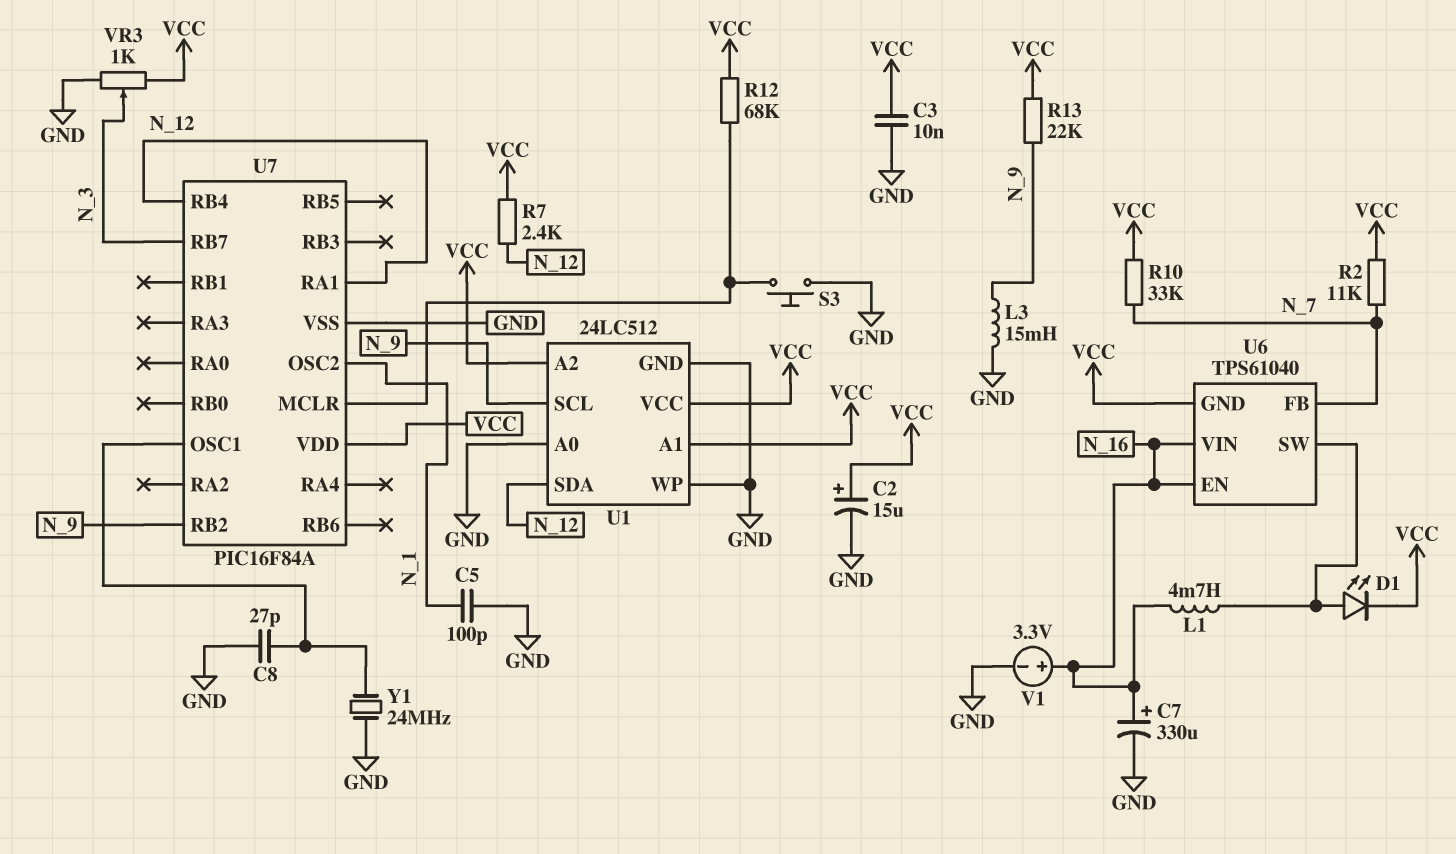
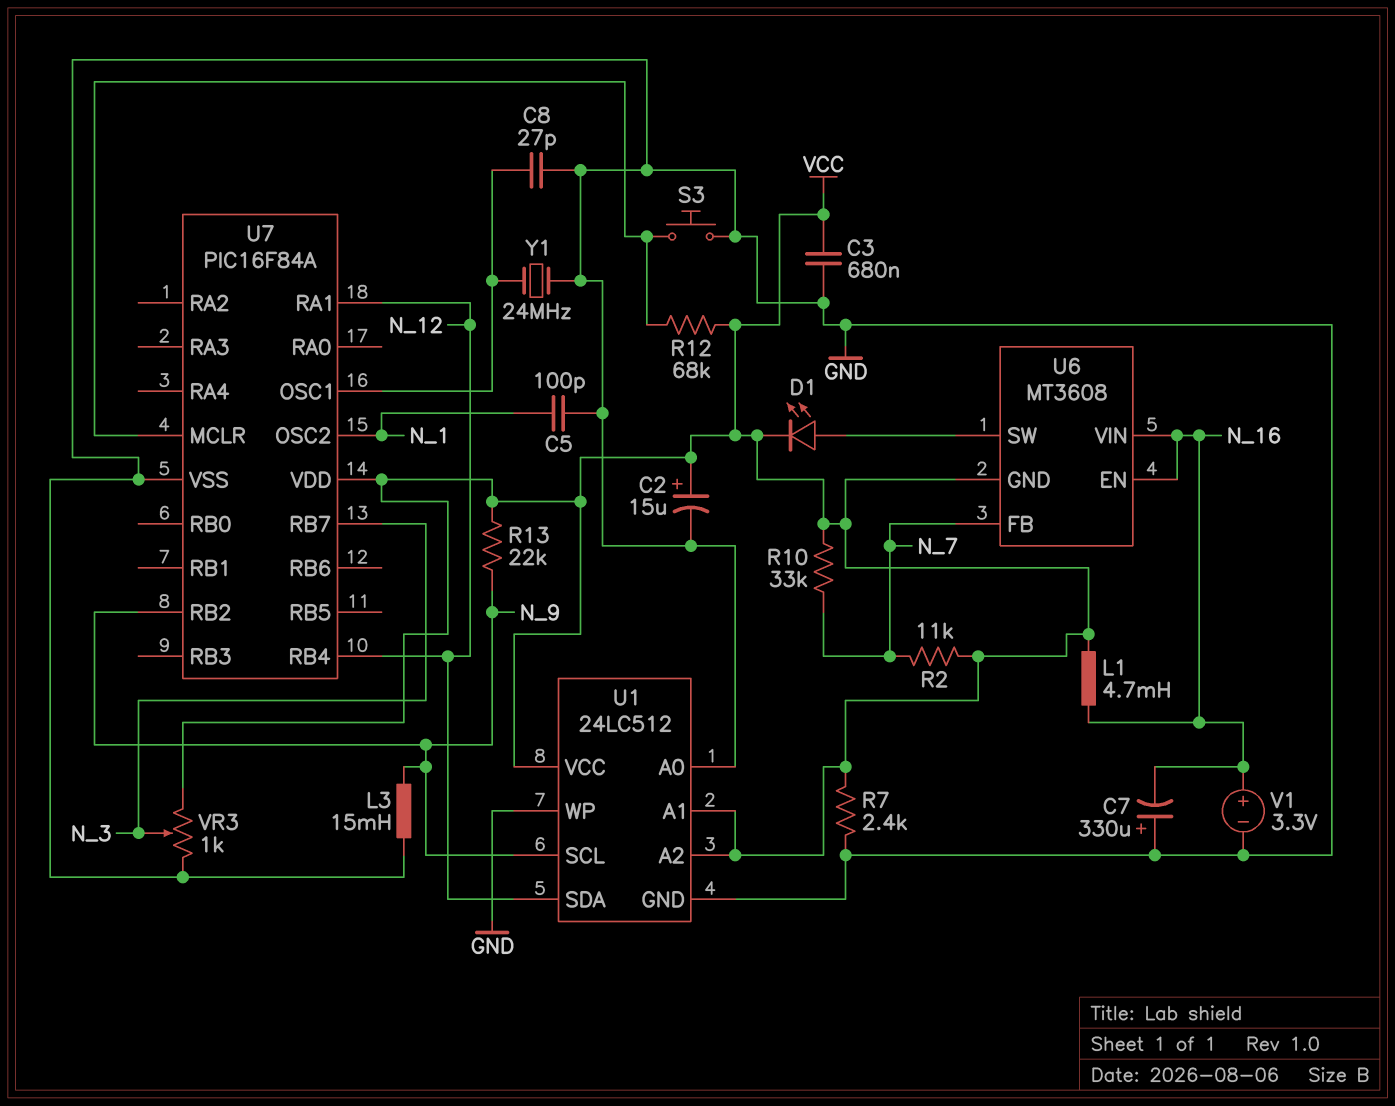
C3: 10nF (GND, VCC) -> 680nF (GND, VCC)
C7: 330uF (plus N_16, minus GND) -> 330uF (plus GND, minus N_16)
L1: 4.7mH (N_16, U6/SW) -> 4.7mH (N_16, VCC)
R7: 2.4k (N_12, VCC) -> 2.4k (GND, VCC)
U6: TPS61040 -> MT3608

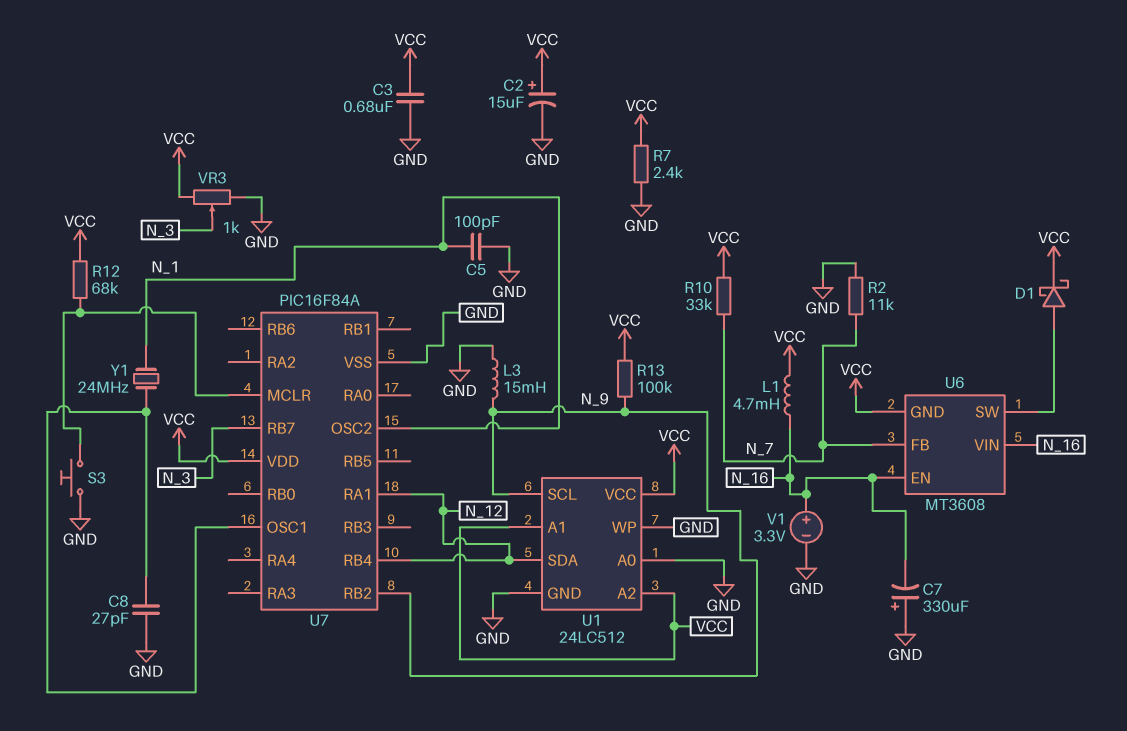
D1: LED (A U6/SW, K VCC) -> schottky (A U6/SW, K VCC)
R2: 11k (N_7, VCC) -> 11k (GND, N_7)
R13: 22k (N_9, VCC) -> 100k (N_9, VCC)
Y1: 24MHz (GND, U7/OSC1) -> 24MHz (N_1, U7/OSC1)

